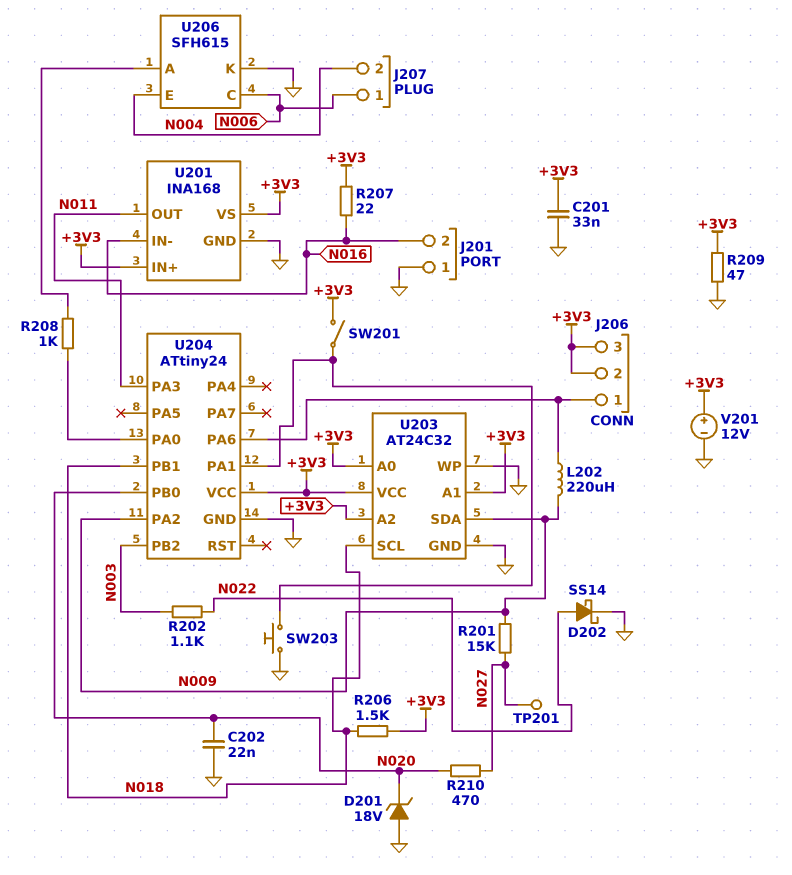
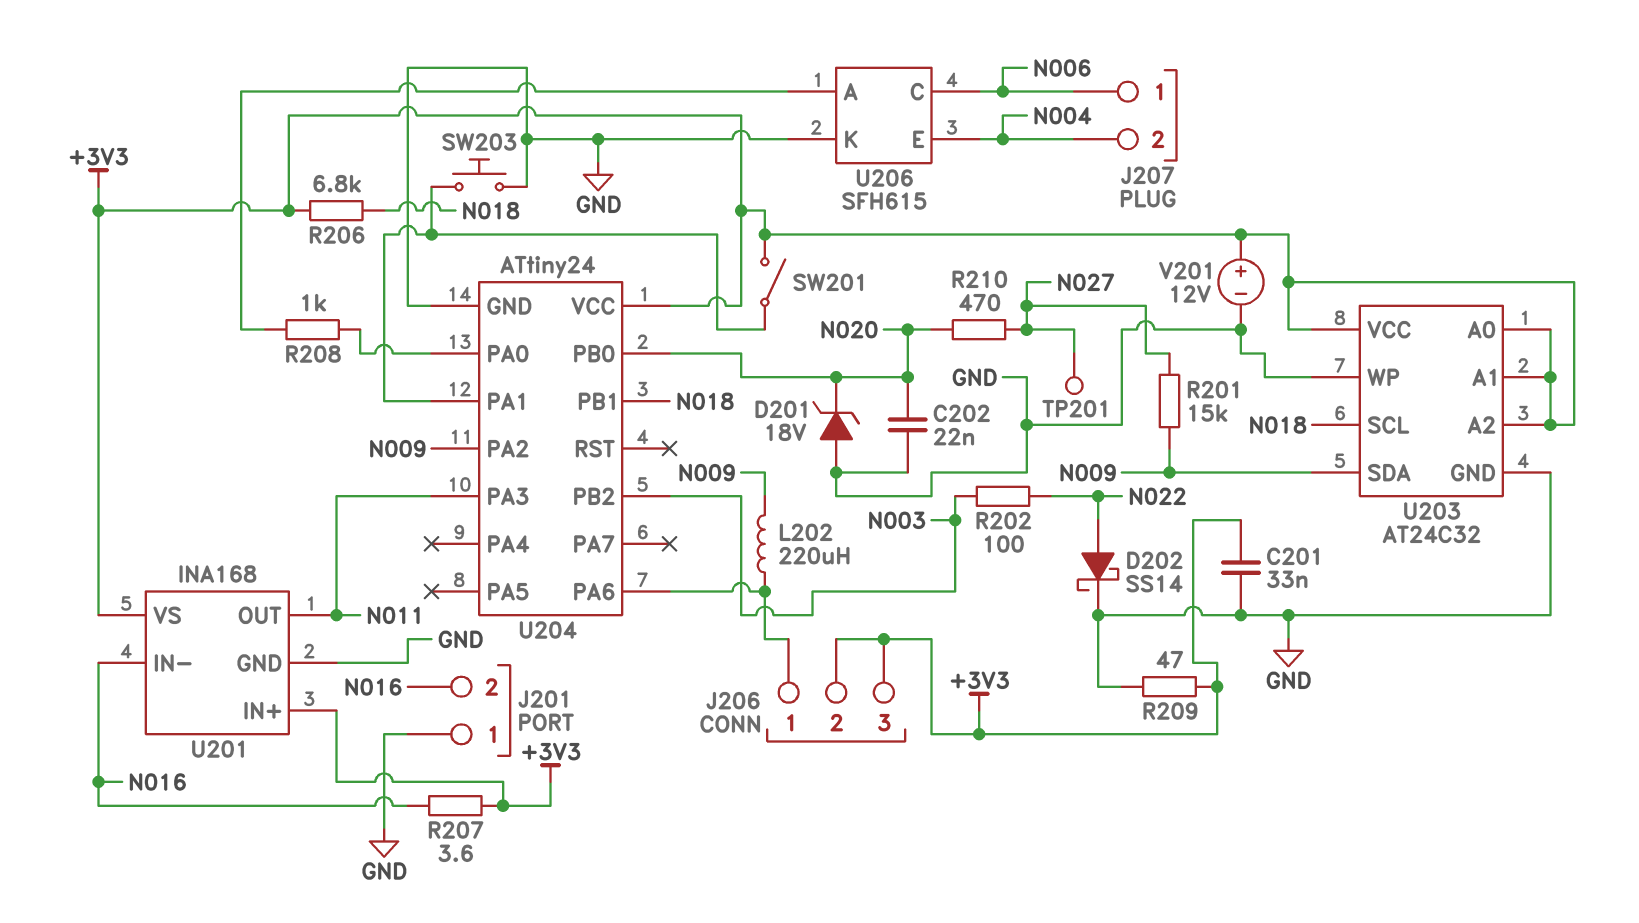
R202: 1.1k (N003, N022) -> 100 (N003, N022)
R206: 1.5k (+3V3, N018) -> 6.8k (+3V3, N018)
R207: 22 (+3V3, N016) -> 3.6 (+3V3, N016)

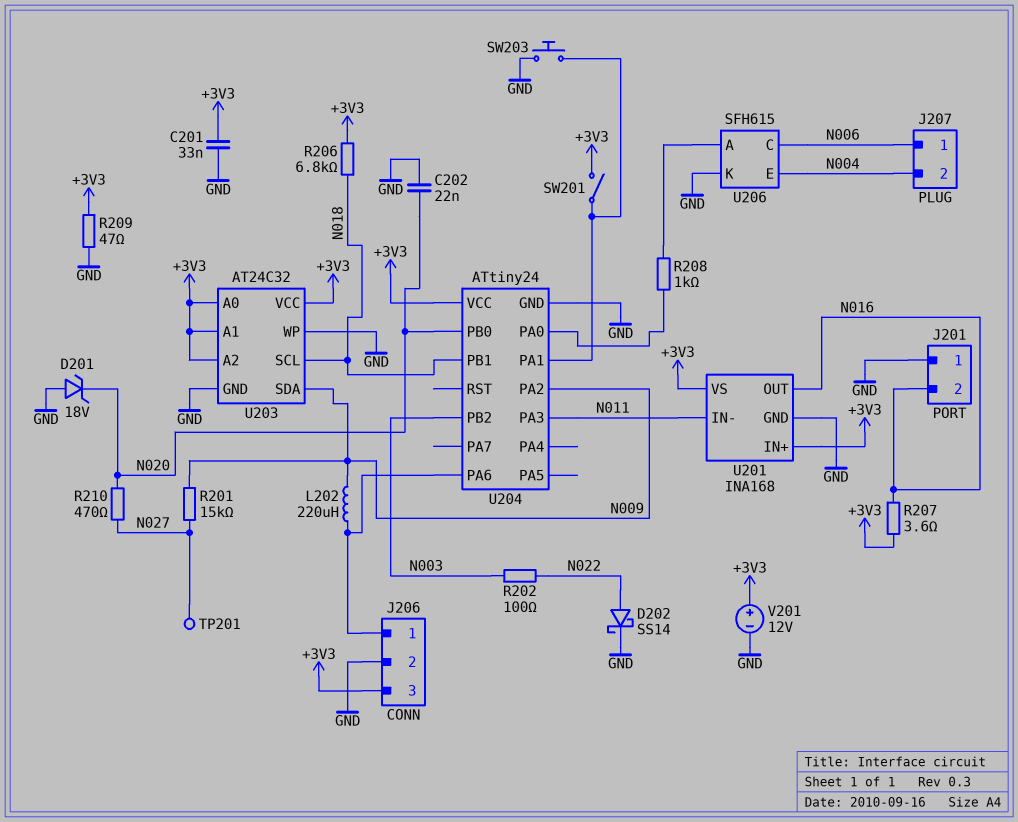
J206 pin 2: +3V3 -> GND
U201 pin IN-: N016 -> N011
U201 pin OUT: N011 -> N016

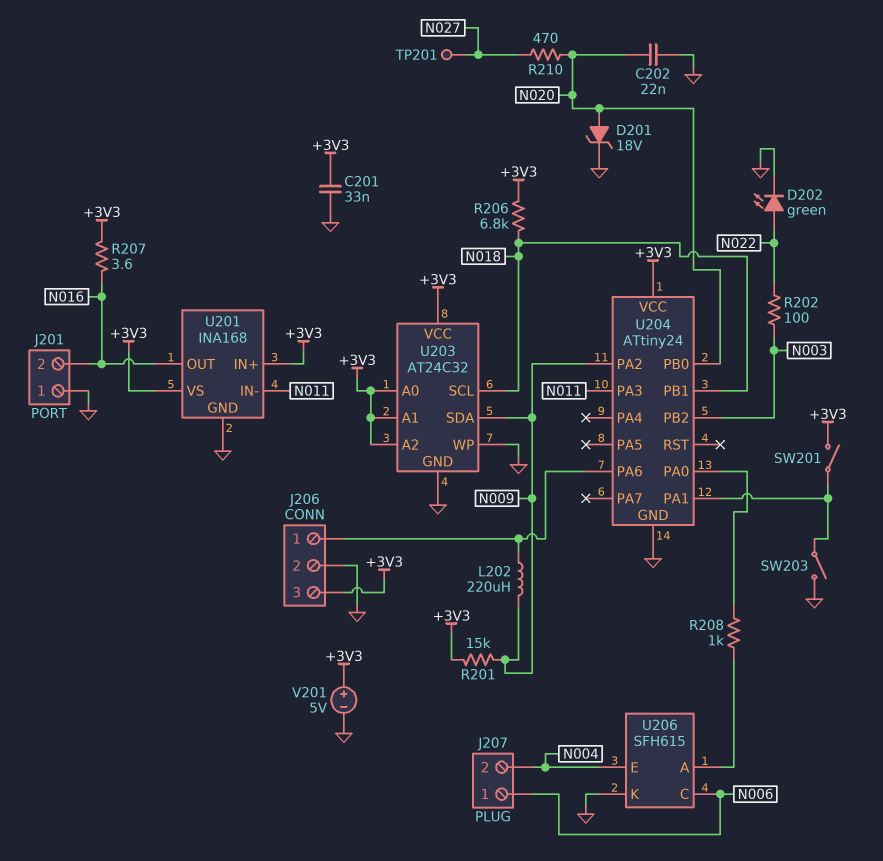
D201: zener 18V (A GND, K N020) -> zener 18V (A N020, K GND)
D202: schottky SS14 (A N022, K GND) -> LED green (A N022, K GND)
R201: 15k (N009, N027) -> 15k (+3V3, N009)
R209: 47 (+3V3, GND) -> none
SW203: button (GND, U204/PA1) -> switch (GND, U204/PA1)
V201: 12V (plus +3V3, minus GND) -> 5V (plus +3V3, minus GND)

